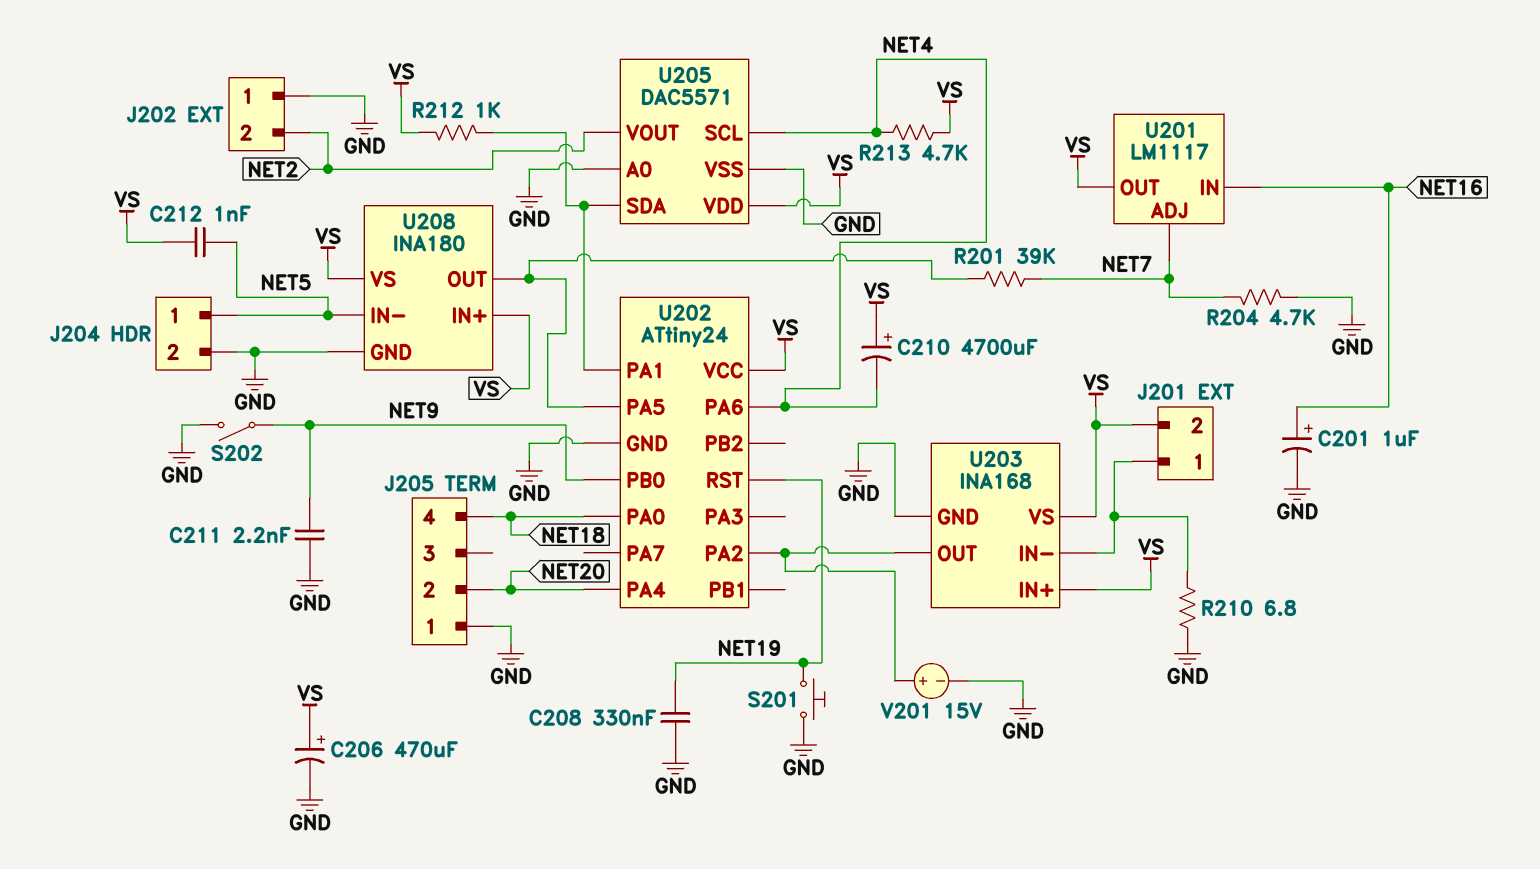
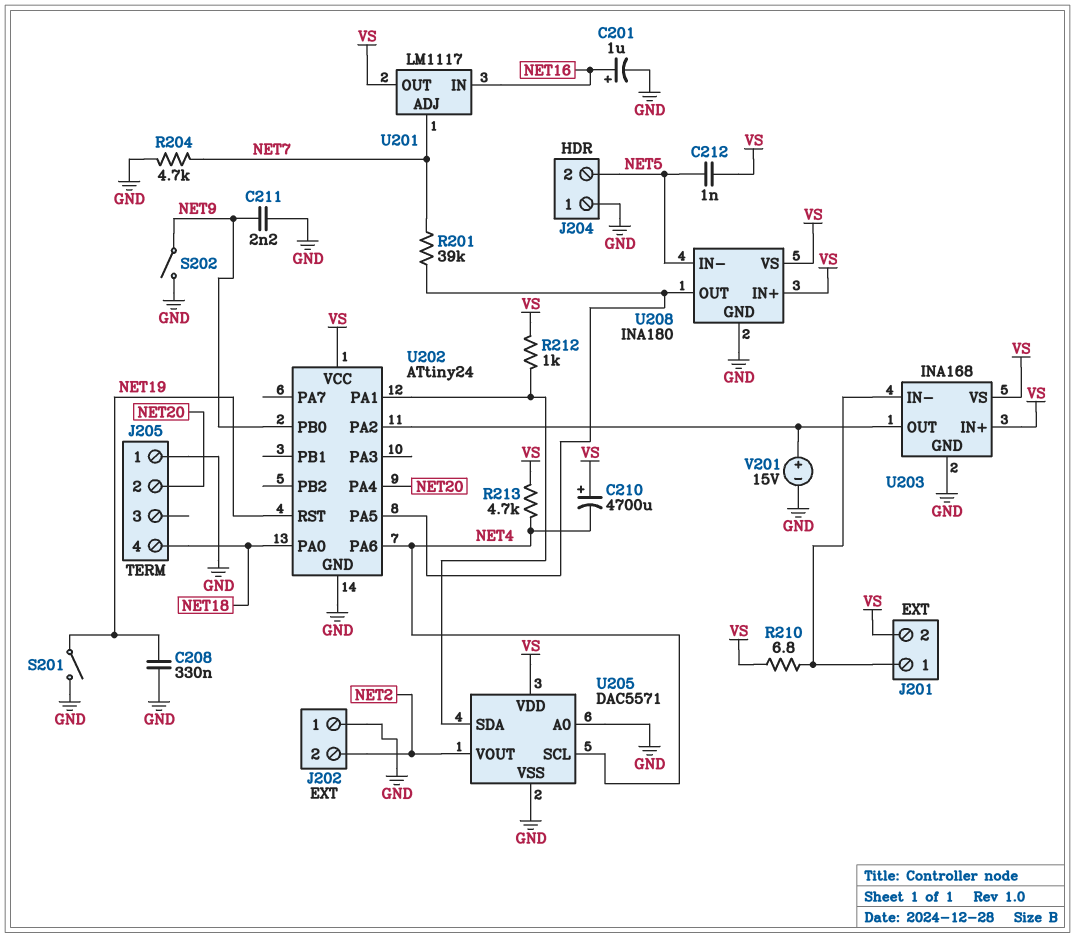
C206: 470uF (plus VS, minus GND) -> none
J204 pin 1: NET5 -> GND
J204 pin 2: GND -> NET5
R210: 6.8 (GND, J201/1) -> 6.8 (J201/1, VS)
S201: button (GND, NET19) -> switch (GND, NET19)

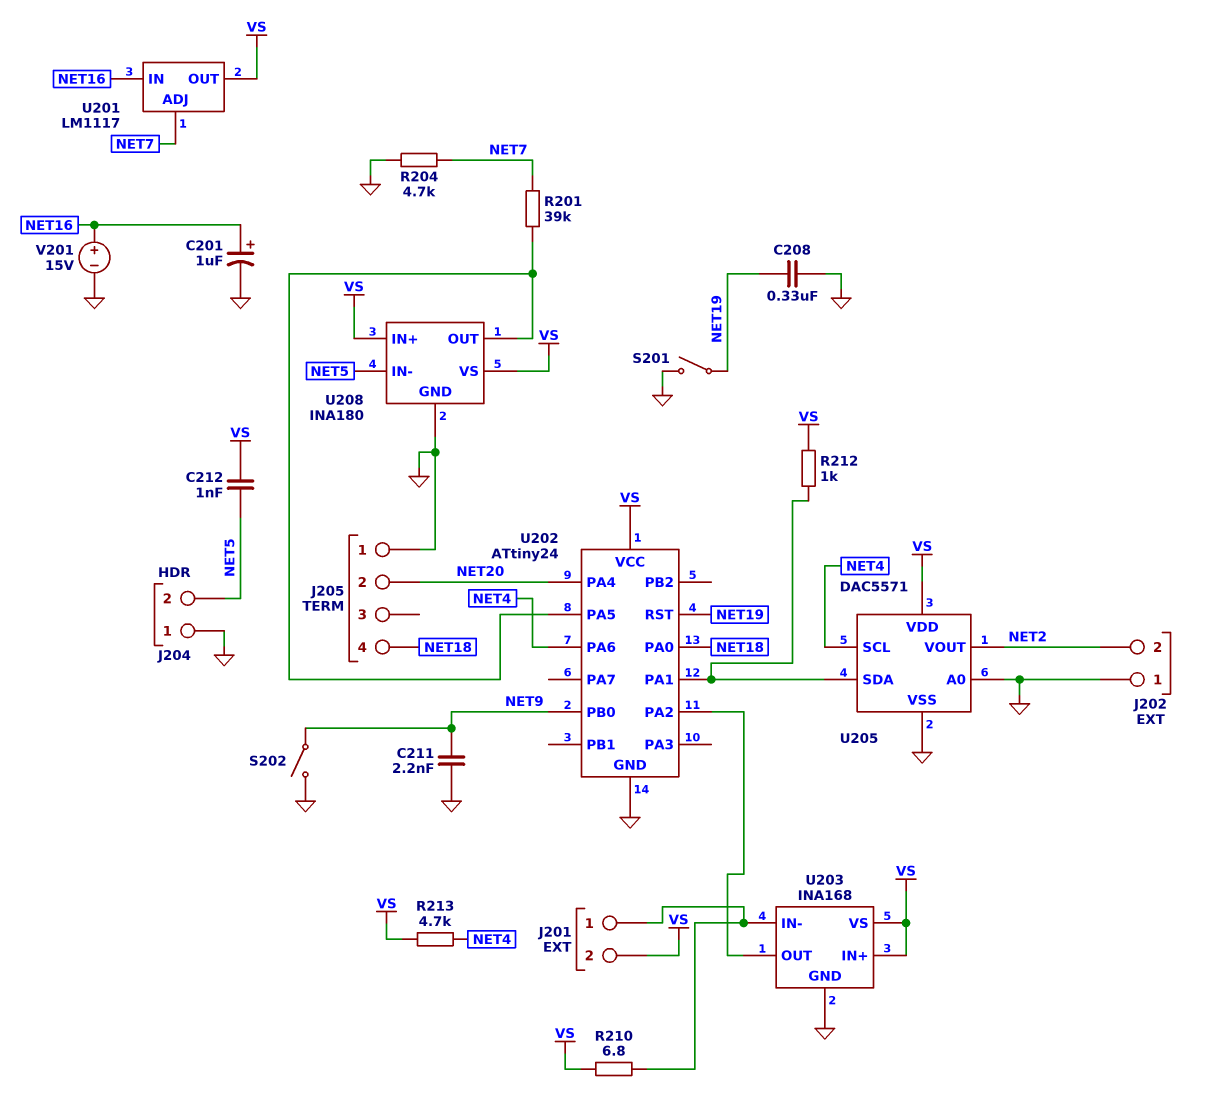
C210: 4700uF (plus VS, minus NET4) -> none
V201: 15V (plus U202/PA2, minus GND) -> 15V (plus NET16, minus GND)

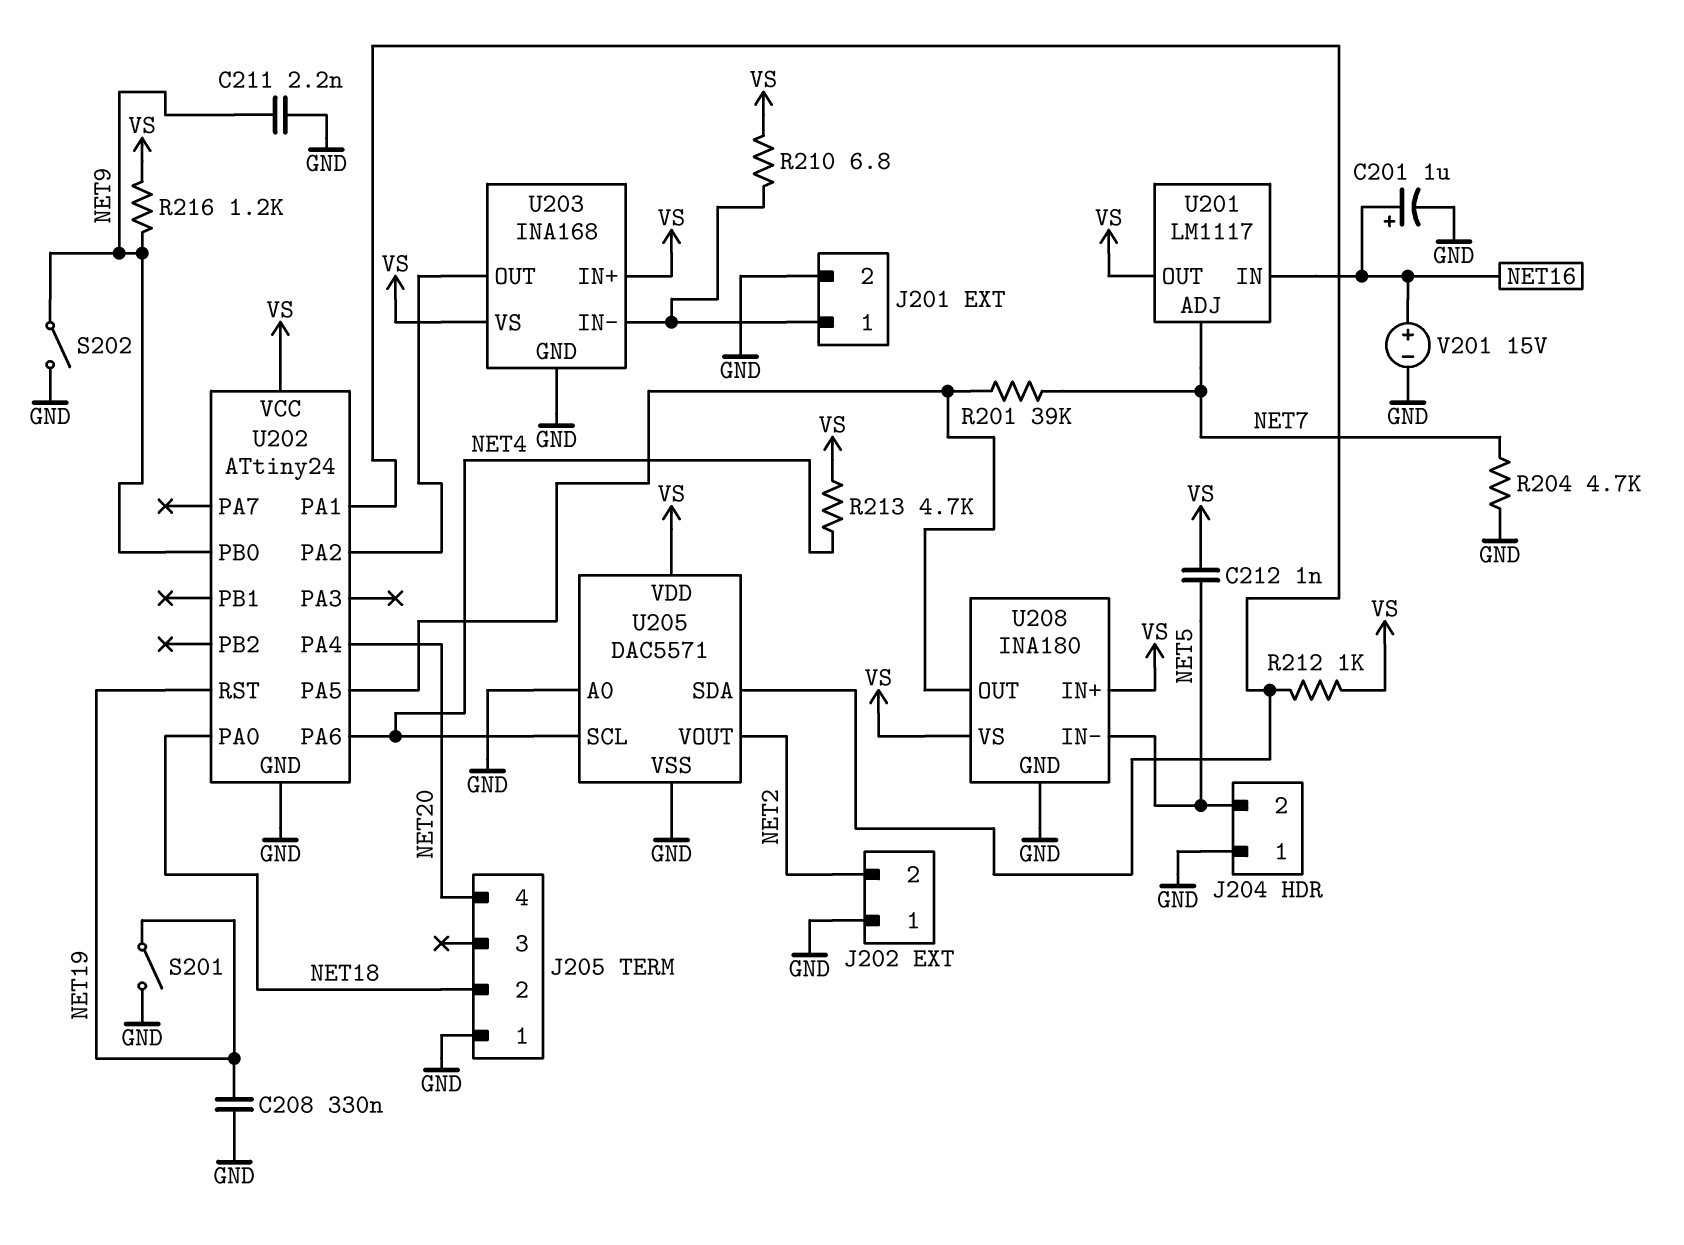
J201 pin 2: VS -> GND
J205 pin 2: NET20 -> NET18
J205 pin 4: NET18 -> NET20
R216: none -> 1.2k (NET9, VS)

